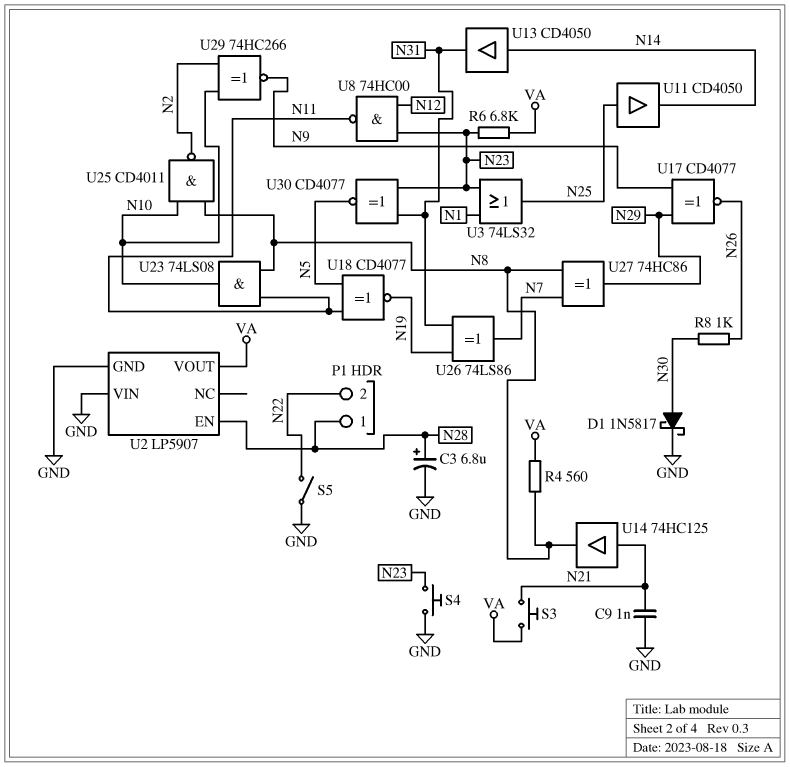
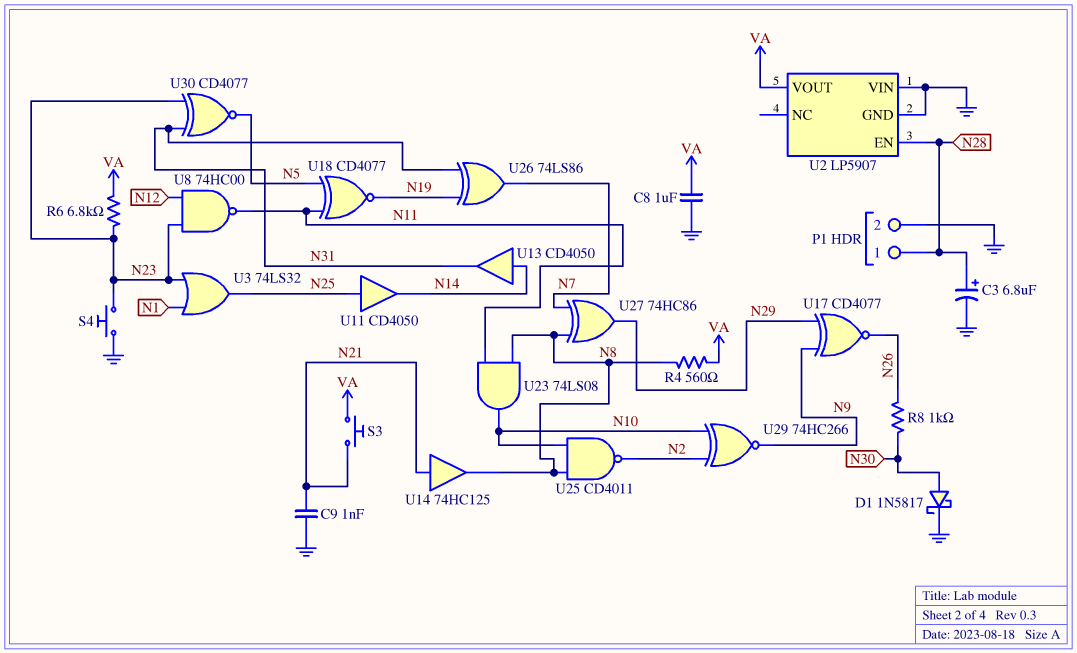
C8: none -> 1uF (GND, VA)
P1 pin 2: N22 -> GND
S5: switch (GND, N22) -> none

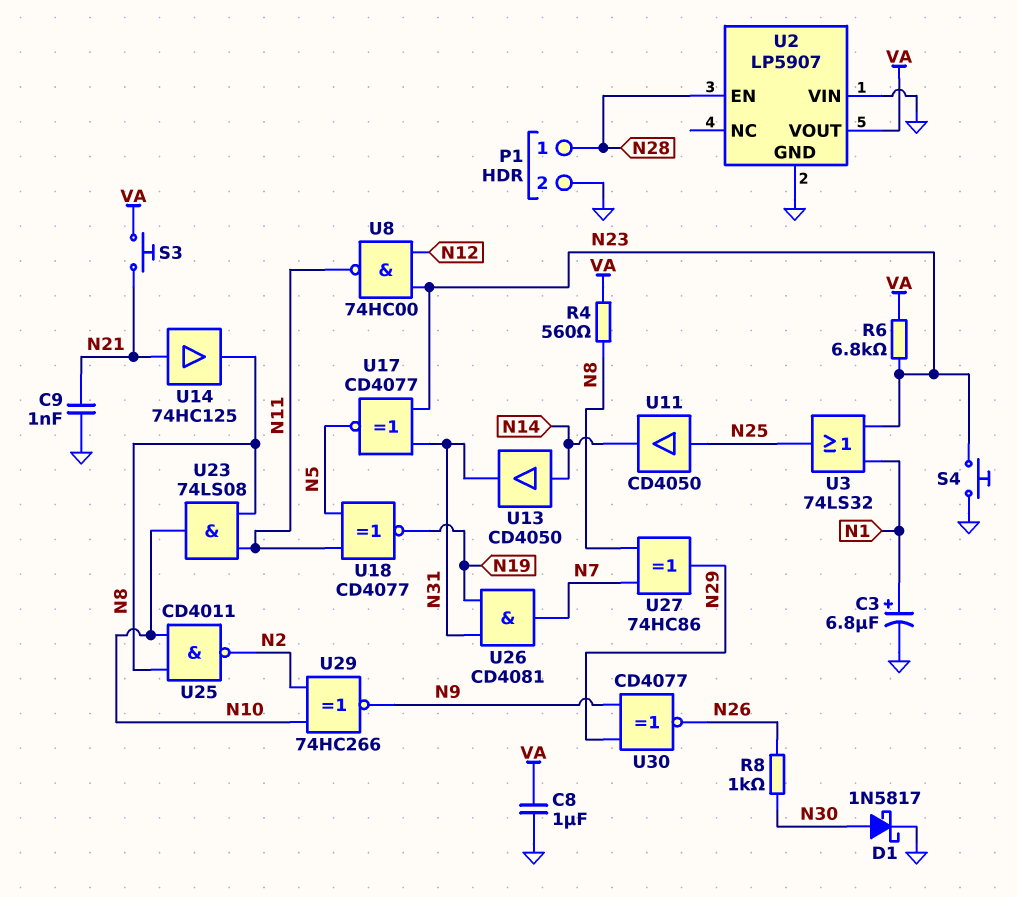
C3: 6.8uF (plus N28, minus GND) -> 6.8uF (plus N1, minus GND)
U17: XNOR CD4077 (in N9, in N29, out N26) -> XNOR CD4077 (in N23, in N31, out N5)
U26: XOR 74LS86 (in N19, in N31, out N7) -> AND CD4081 (in N19, in N31, out N7)
U30: XNOR CD4077 (in N23, in N31, out N5) -> XNOR CD4077 (in N9, in N29, out N26)

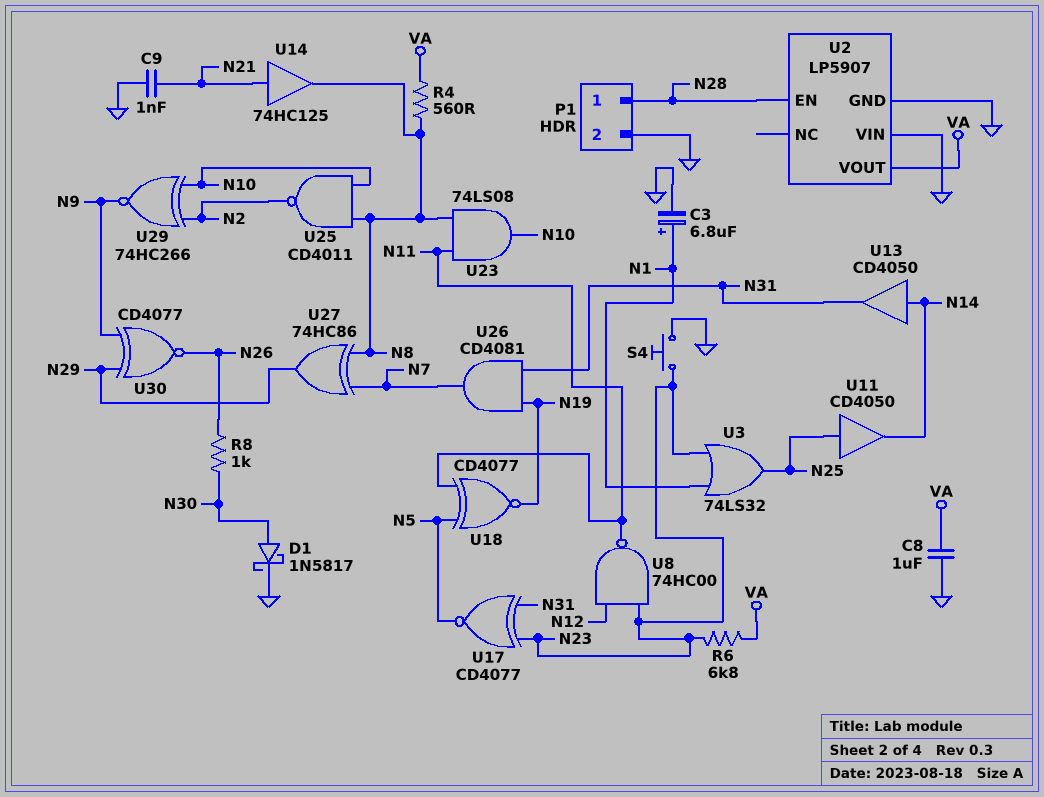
S3: button (N21, VA) -> none

